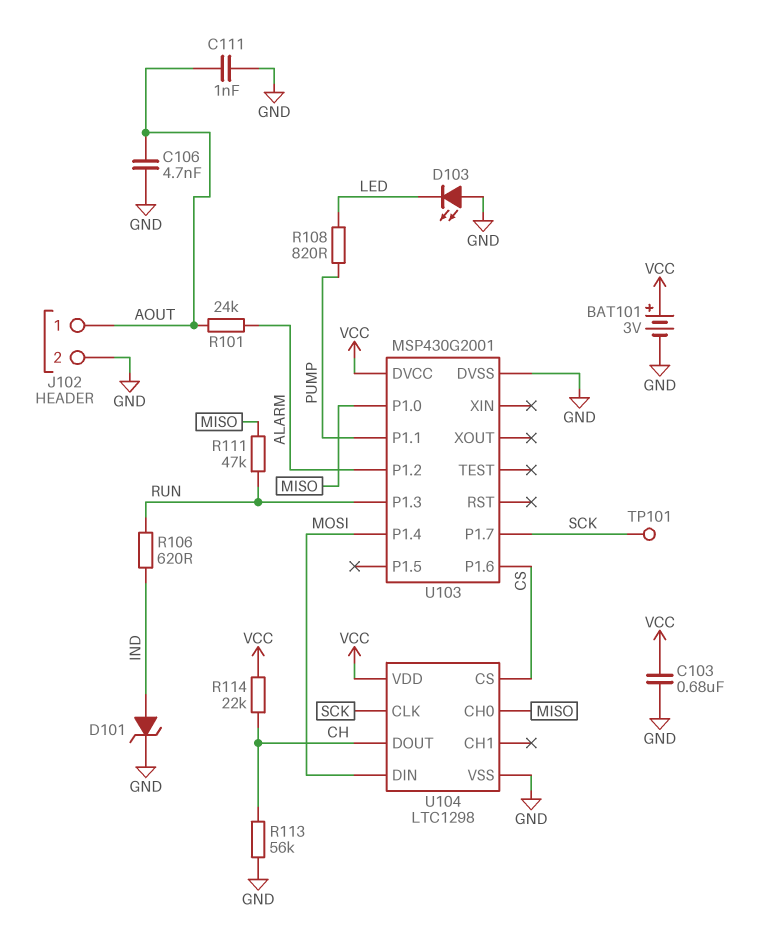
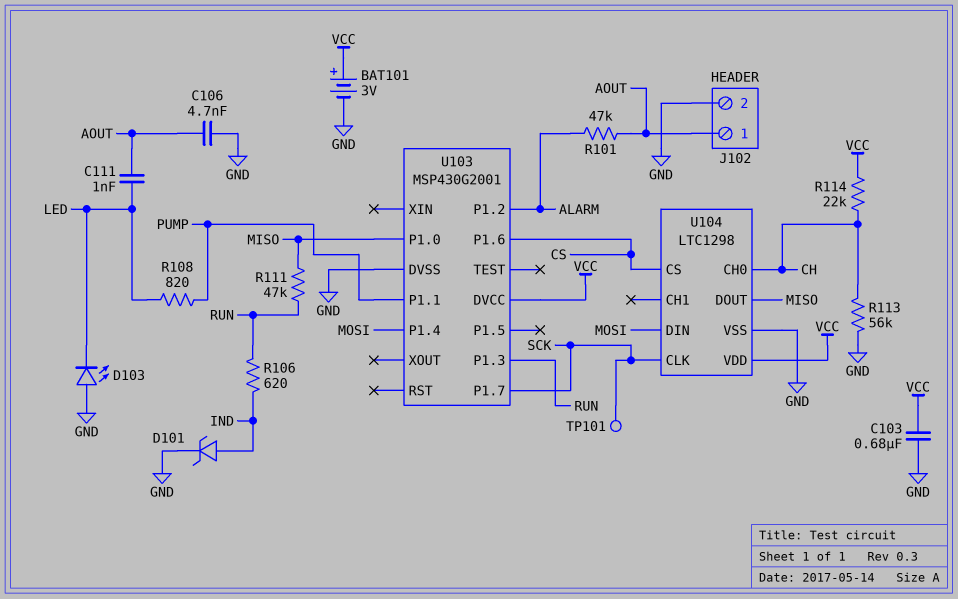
C111: 1nF (AOUT, GND) -> 1nF (AOUT, LED)
R101: 24k (ALARM, AOUT) -> 47k (ALARM, AOUT)
U104 pin CH0: MISO -> CH
U104 pin DOUT: CH -> MISO

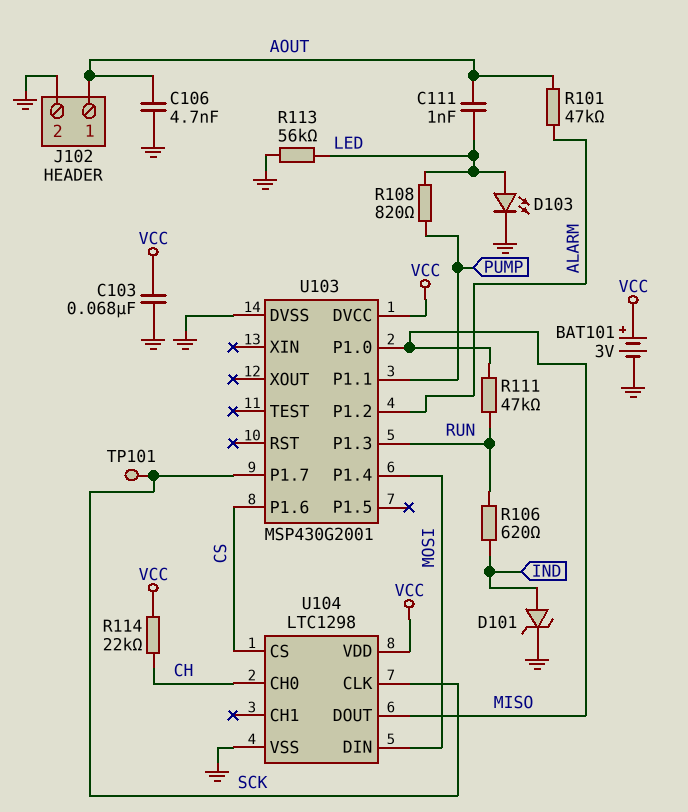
C103: 680nF (GND, VCC) -> 68nF (GND, VCC)
D103: LED (A GND, K LED) -> LED (A LED, K GND)
R113: 56k (CH, GND) -> 56k (GND, LED)

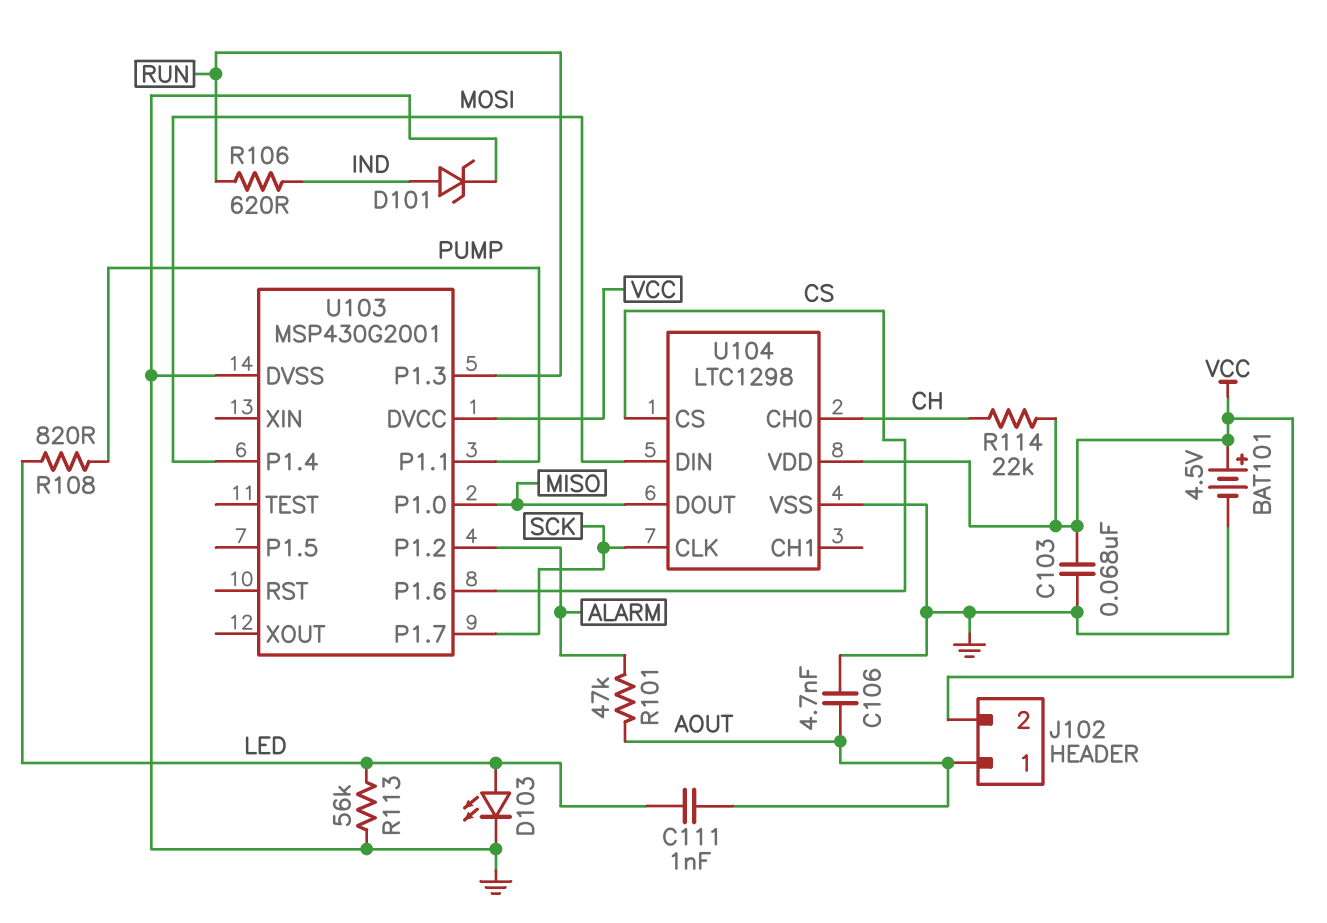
BAT101: 3V (plus VCC, minus GND) -> 4.5V (plus VCC, minus GND)
J102 pin 2: GND -> VCC
R111: 47k (MISO, RUN) -> none
TP101: test point (SCK) -> none

